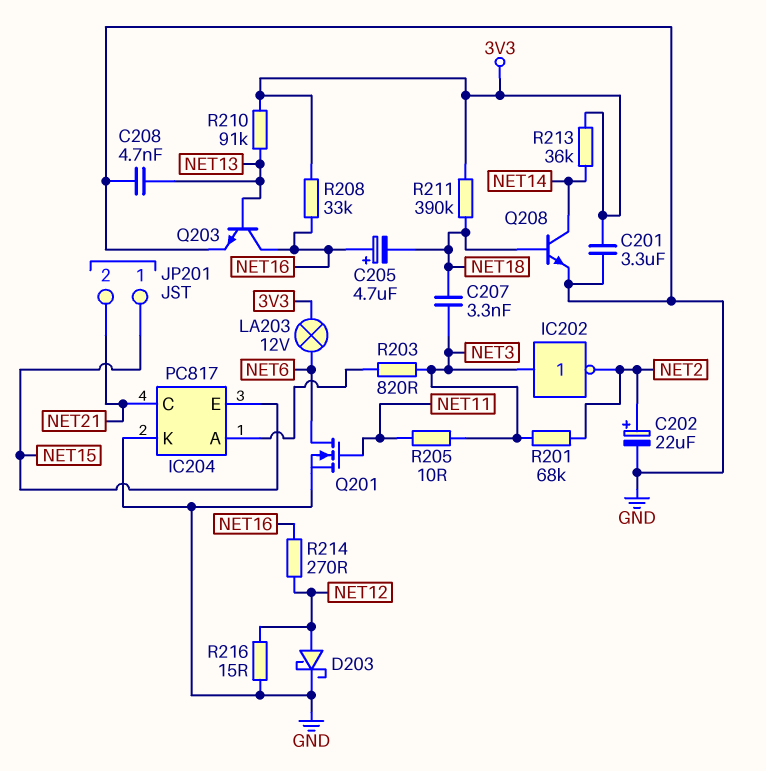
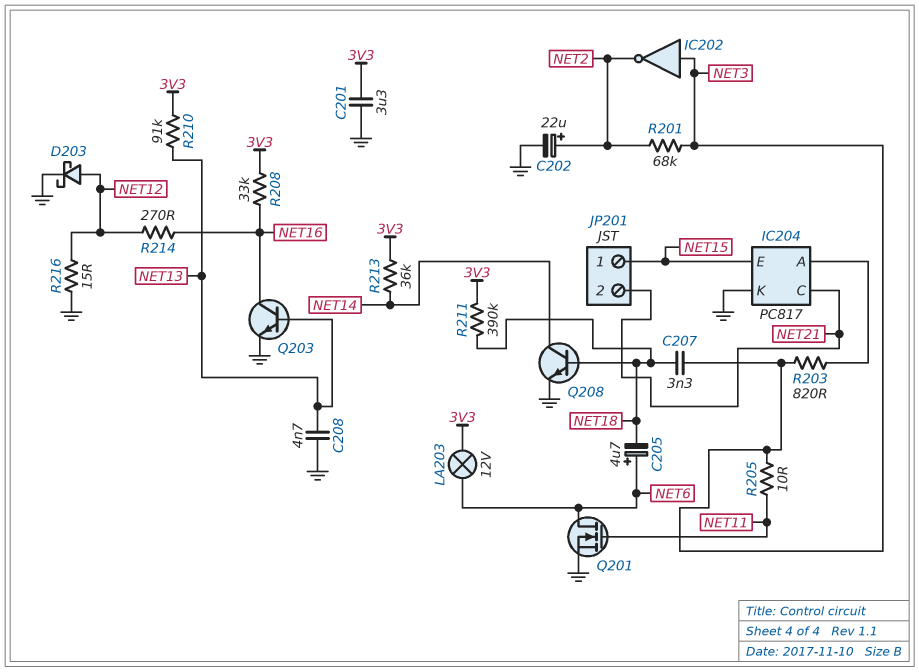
C205: 4.7uF (plus NET16, minus NET18) -> 4.7uF (plus NET6, minus NET18)

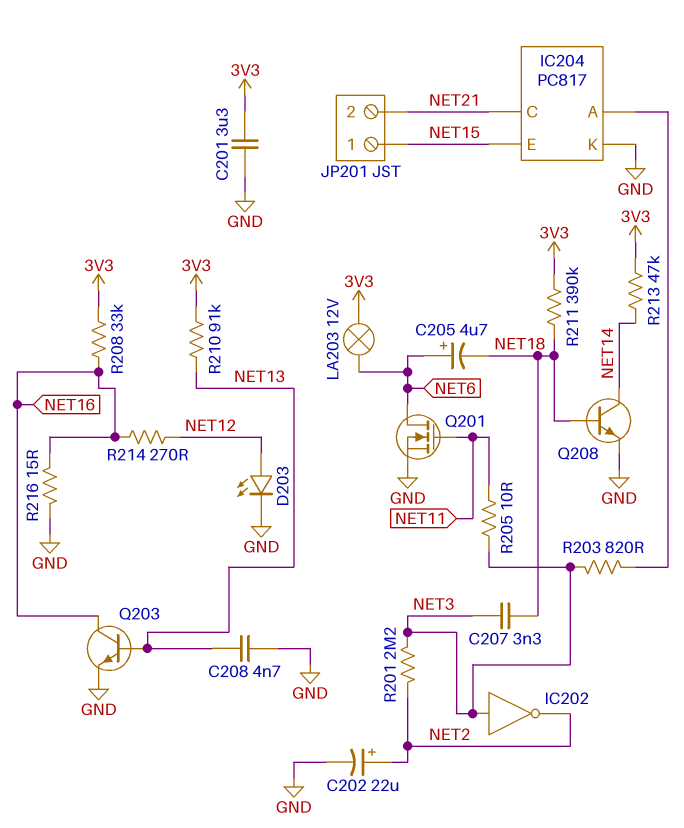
D203: schottky (A NET12, K GND) -> LED (A NET12, K GND)
R201: 68k (NET2, NET3) -> 2.2M (NET2, NET3)
R213: 36k (3V3, NET14) -> 47k (3V3, NET14)
R216: 15 (GND, NET12) -> 15 (GND, NET16)

